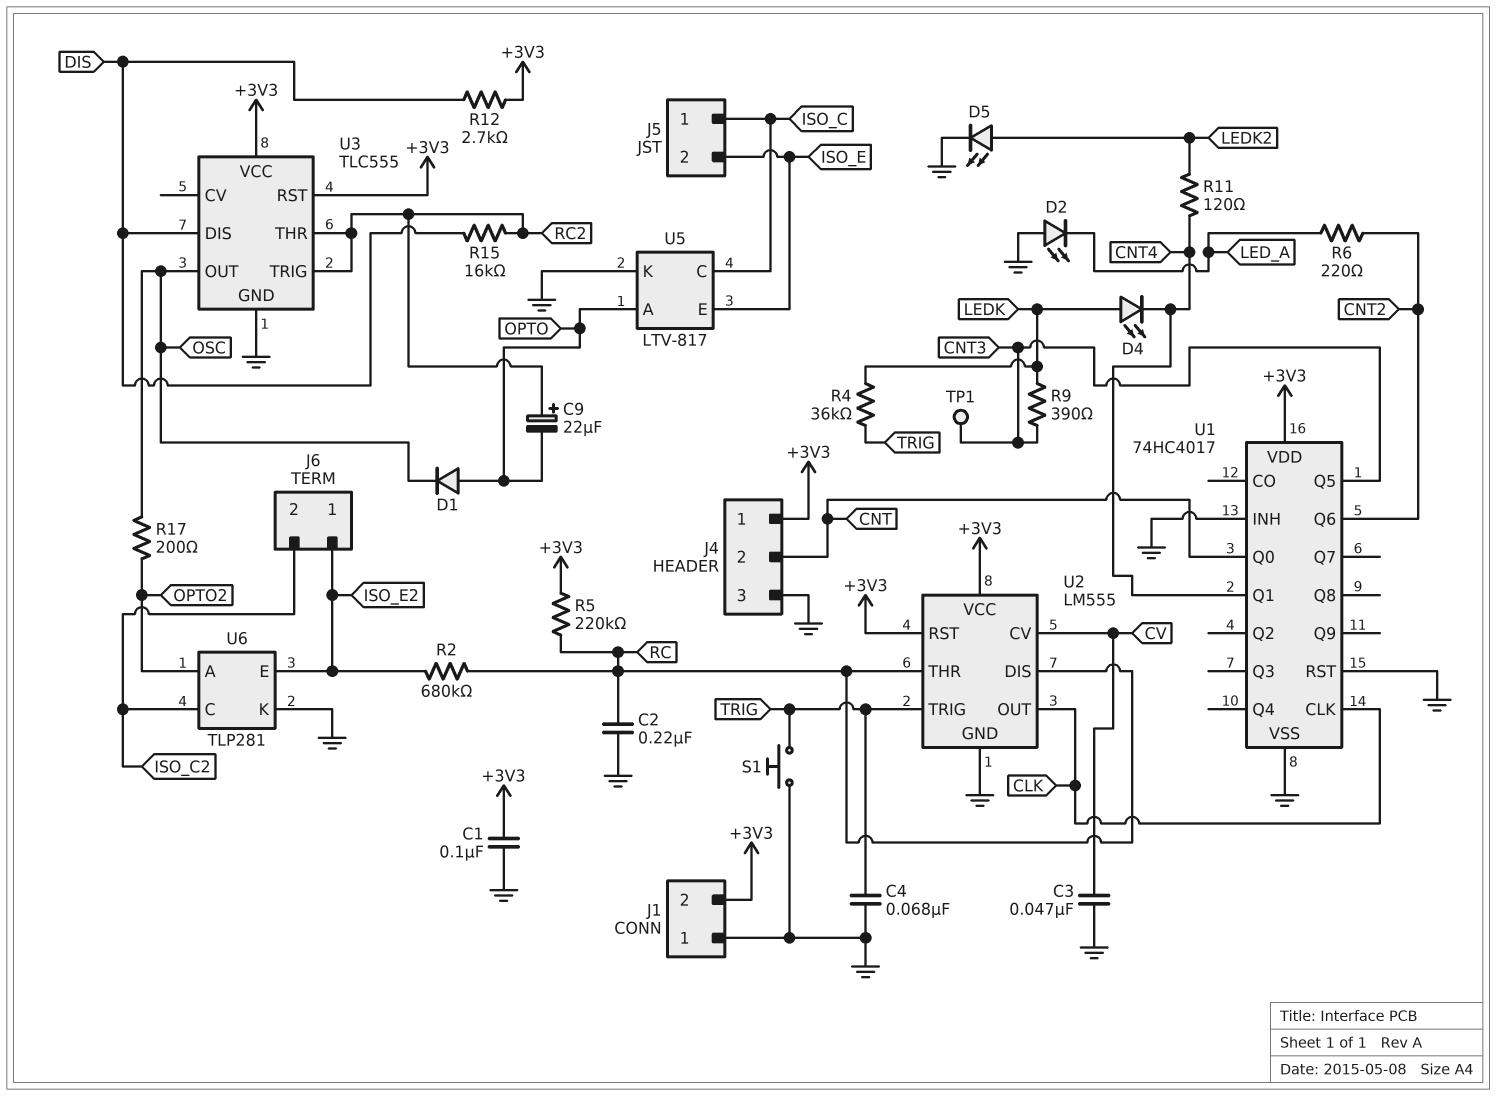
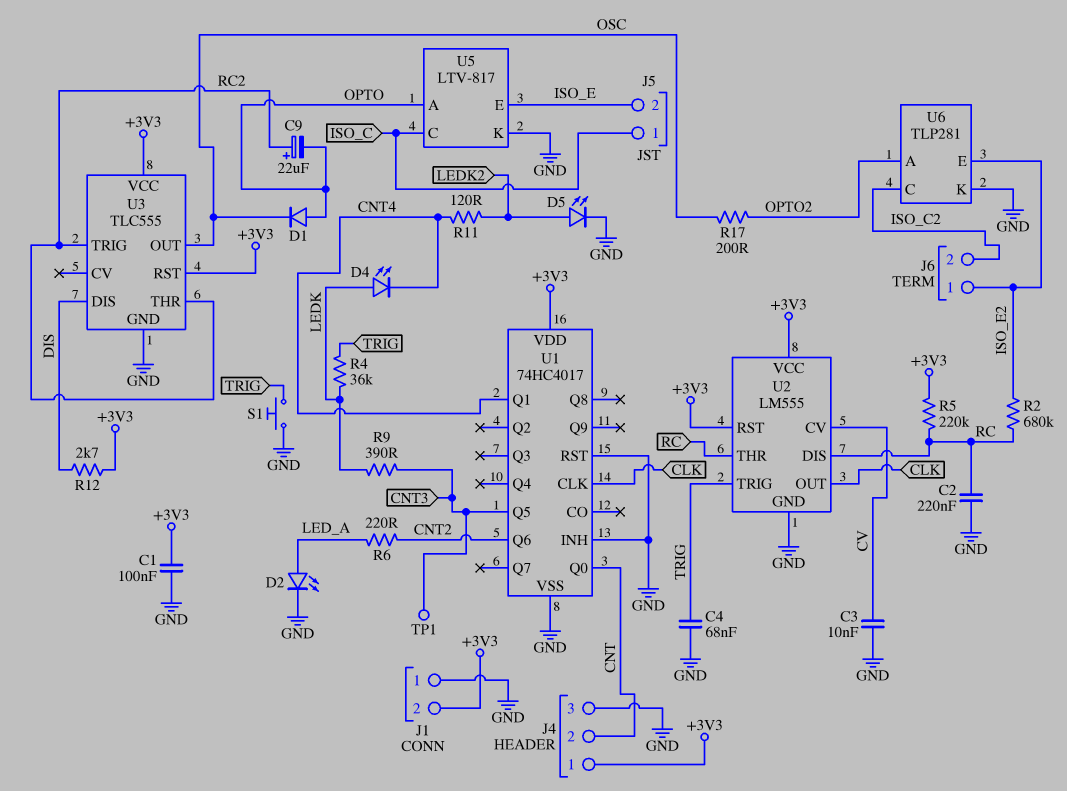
C3: 47nF (CV, GND) -> 10nF (CV, GND)
D2: LED (A GND, K LED_A) -> LED (A LED_A, K GND)
R15: 16k (DIS, RC2) -> none

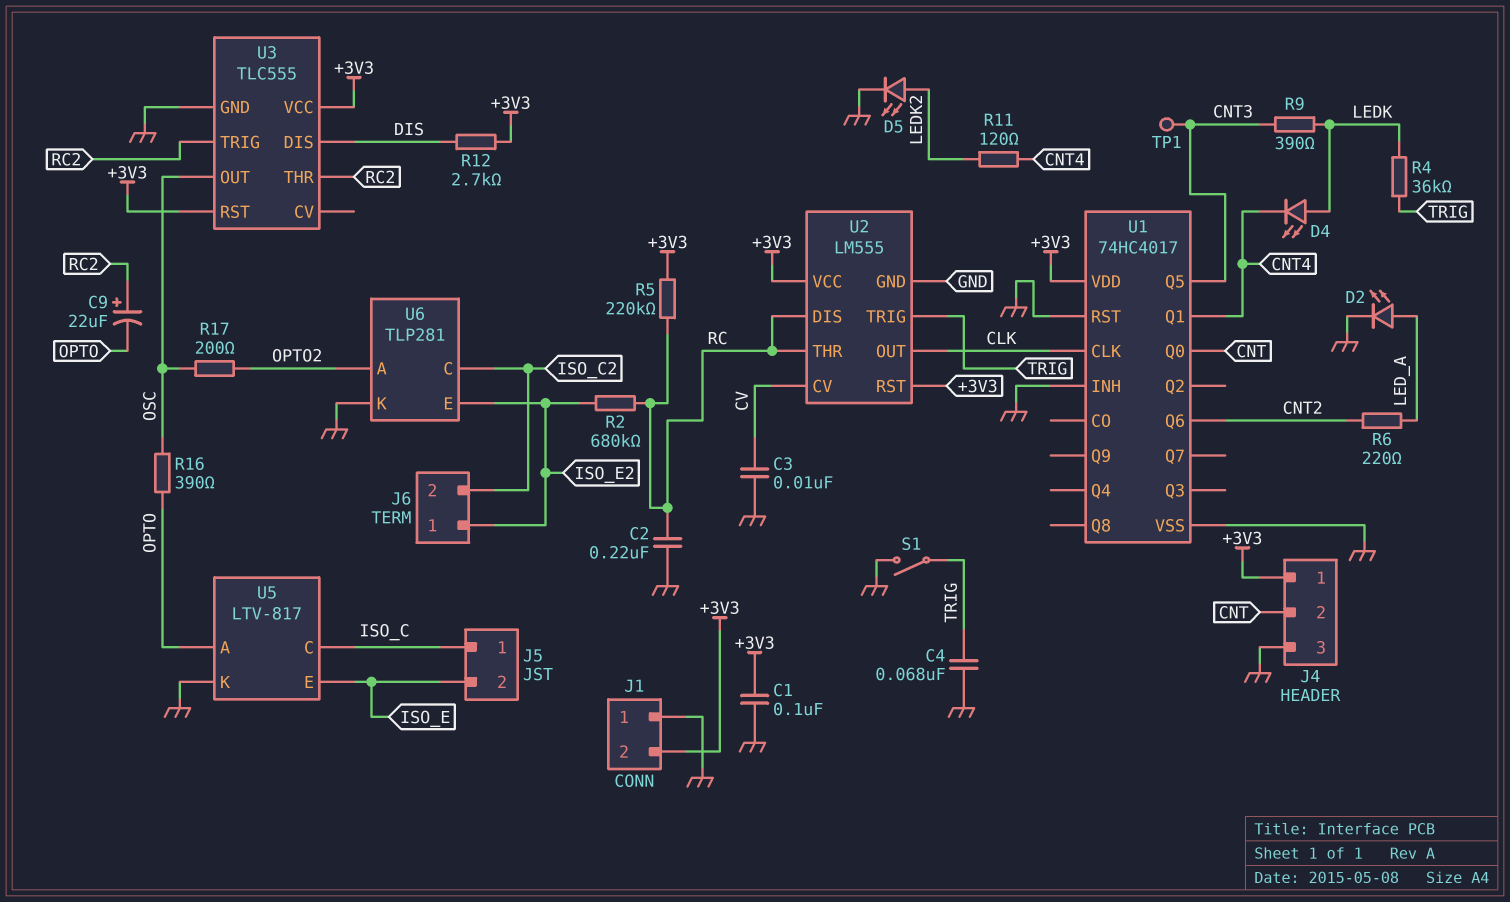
D1: diode (A OPTO, K OSC) -> none
R16: none -> 390 (OPTO, OSC)
S1: button (GND, TRIG) -> switch (GND, TRIG)

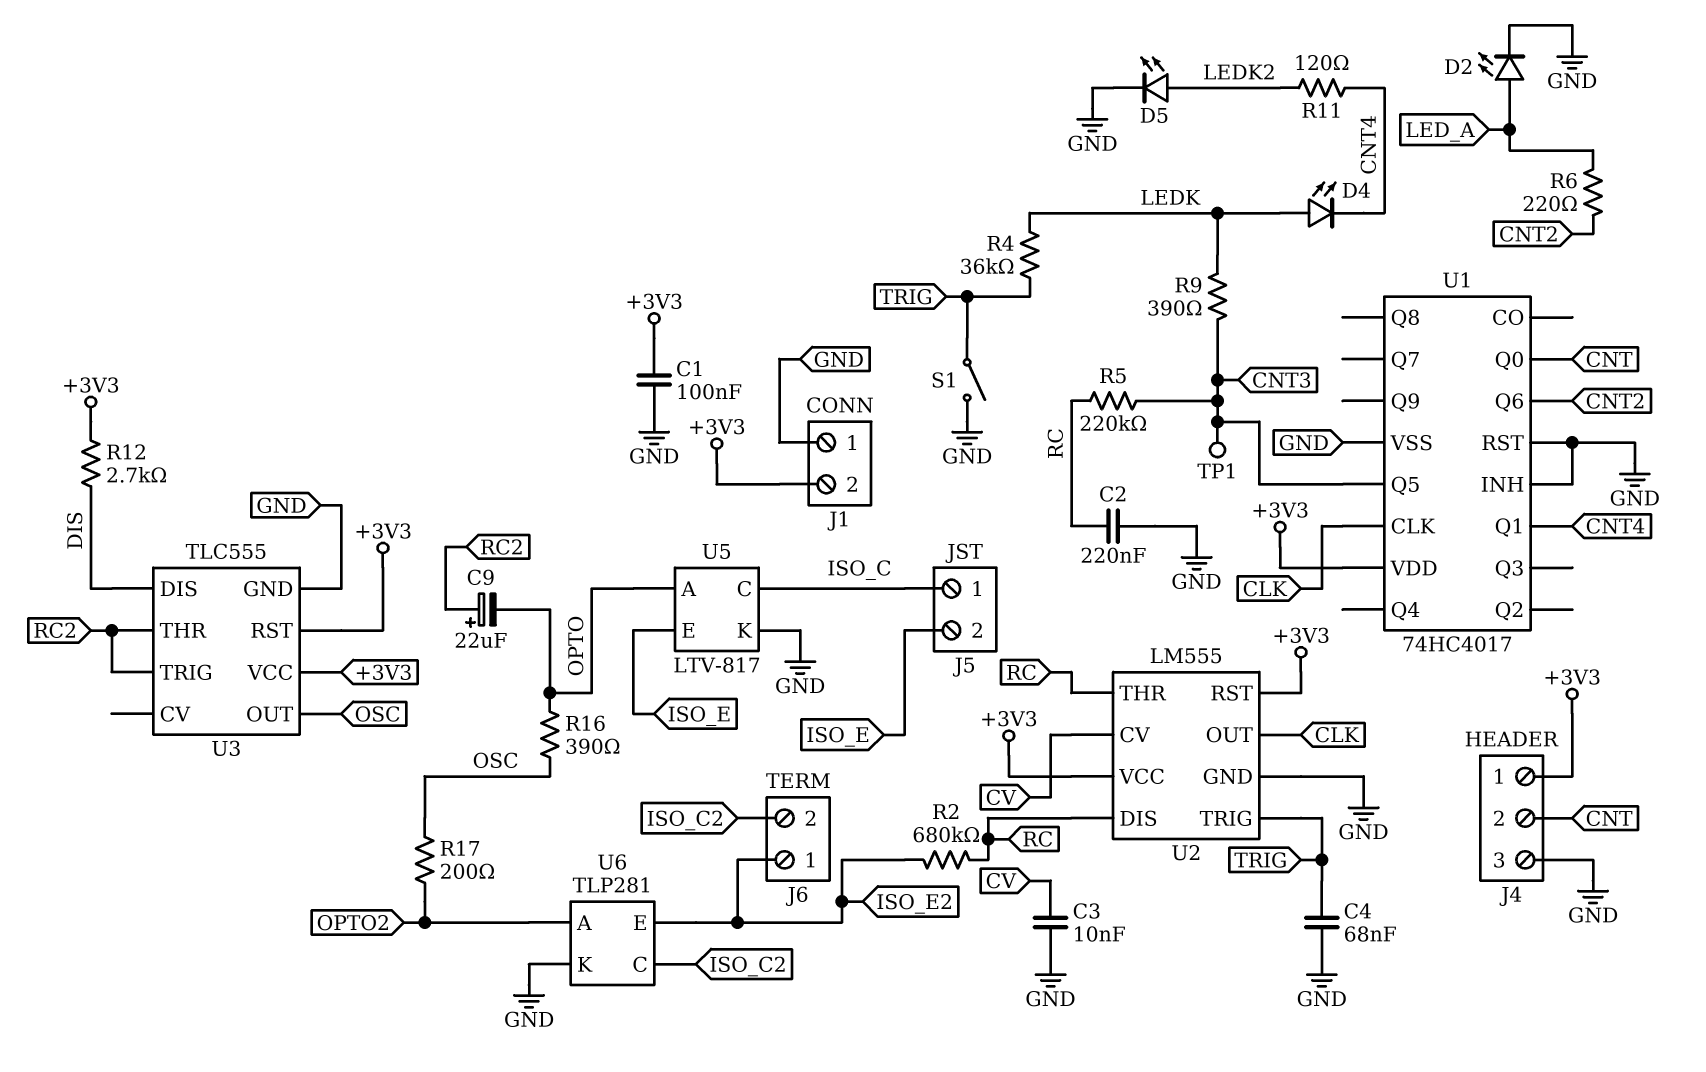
R5: 220k (+3V3, RC) -> 220k (CNT3, RC)

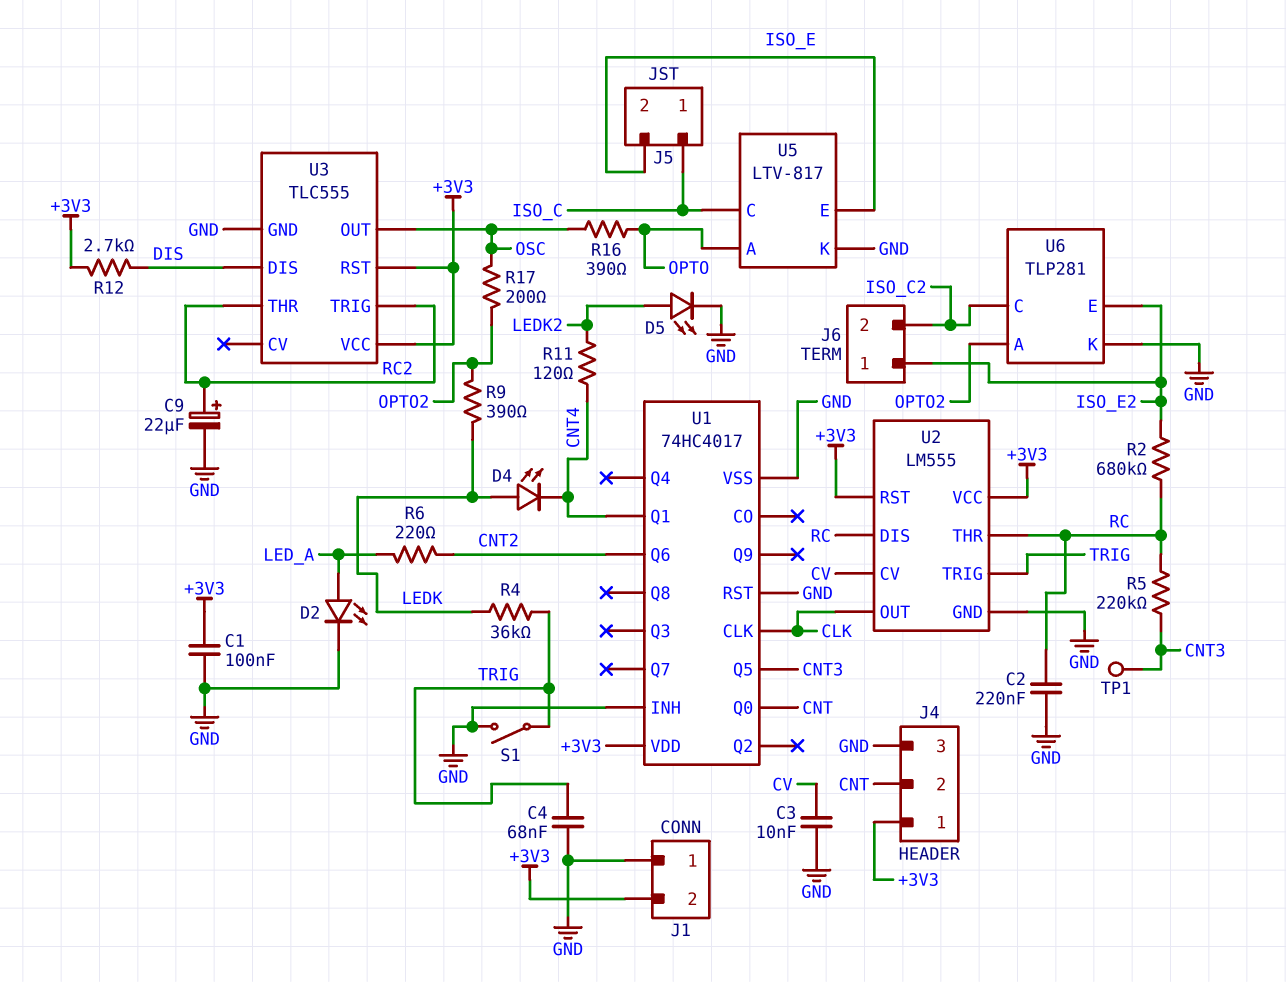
C9: 22uF (plus RC2, minus OPTO) -> 22uF (plus RC2, minus GND)
R9: 390 (CNT3, LEDK) -> 390 (LEDK, OPTO2)

